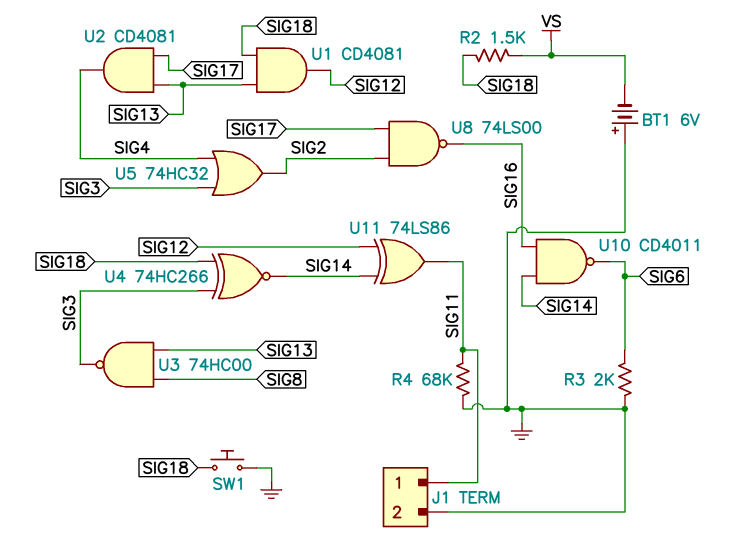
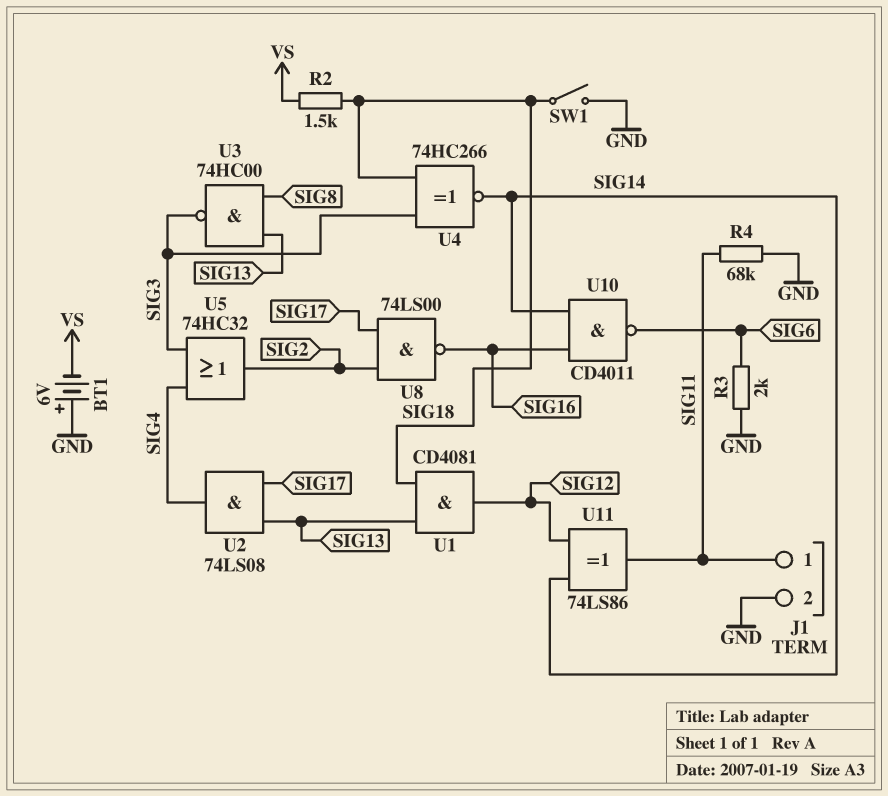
SW1: button (GND, SIG18) -> switch (GND, SIG18)
U2: AND CD4081 (in SIG13, in SIG17, out SIG4) -> AND 74LS08 (in SIG13, in SIG17, out SIG4)

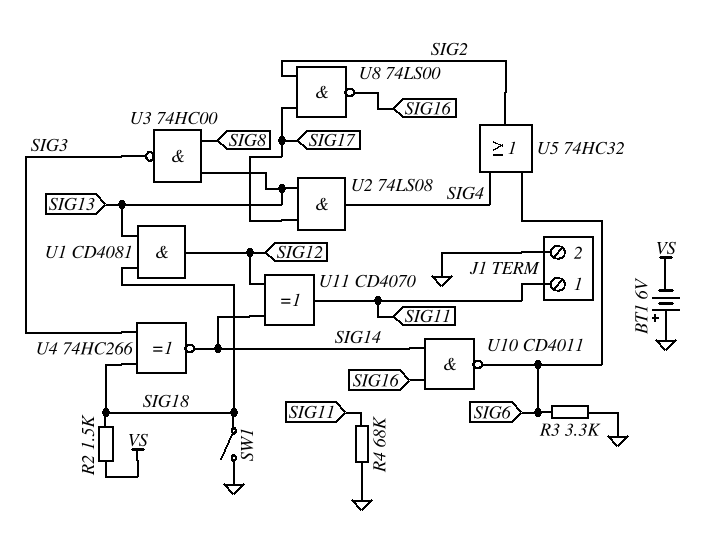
R3: 2k (GND, SIG6) -> 3.3k (GND, SIG6)
U5: OR 74HC32 (in SIG3, in SIG4, out SIG2) -> OR 74HC32 (in SIG4, in SIG6, out SIG2)
U11: XOR 74LS86 (in SIG12, in SIG14, out SIG11) -> XOR CD4070 (in SIG12, in SIG14, out SIG11)

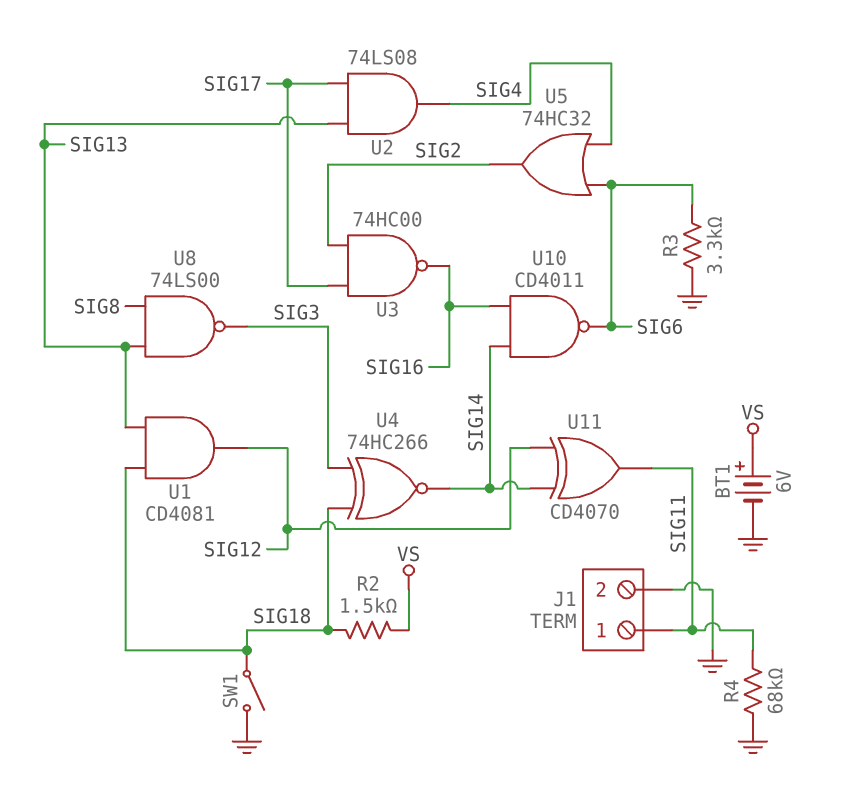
BT1: 6V (plus GND, minus VS) -> 6V (plus VS, minus GND)
U3: NAND 74HC00 (in SIG8, in SIG13, out SIG3) -> NAND 74HC00 (in SIG2, in SIG17, out SIG16)
U8: NAND 74LS00 (in SIG2, in SIG17, out SIG16) -> NAND 74LS00 (in SIG8, in SIG13, out SIG3)

